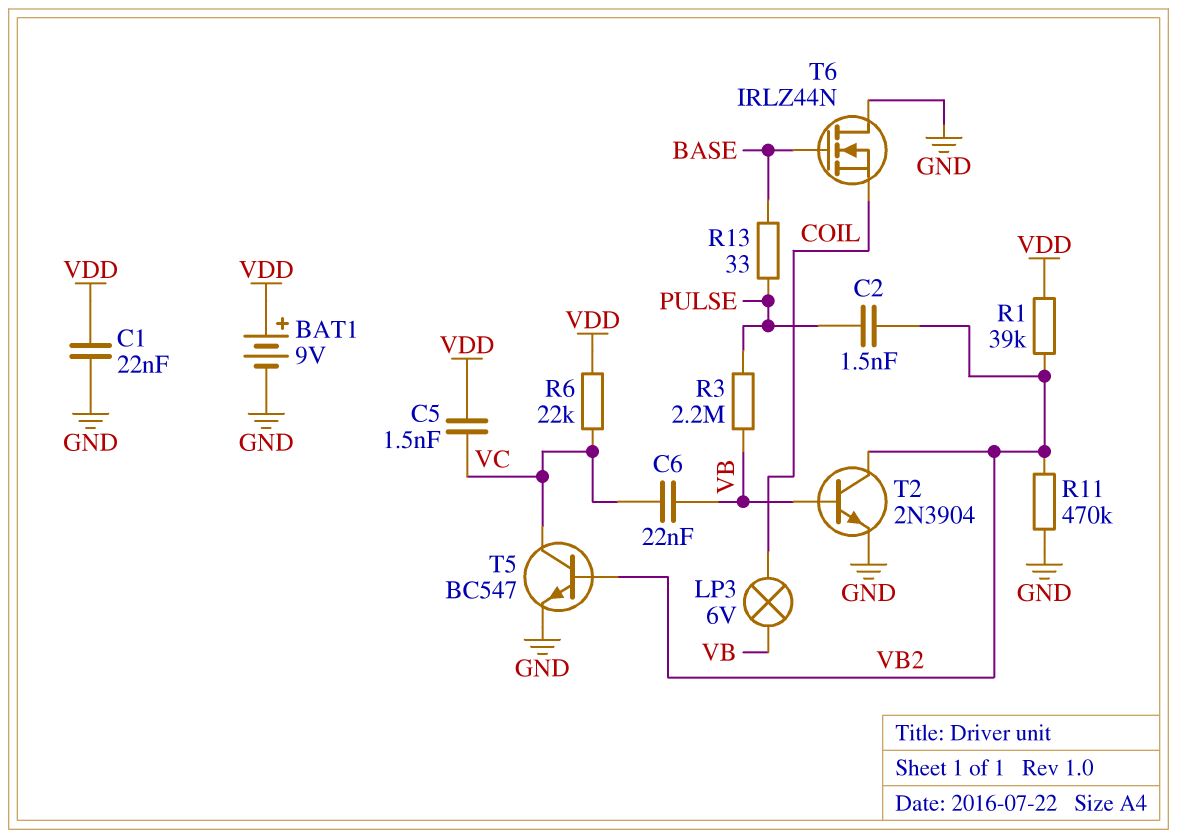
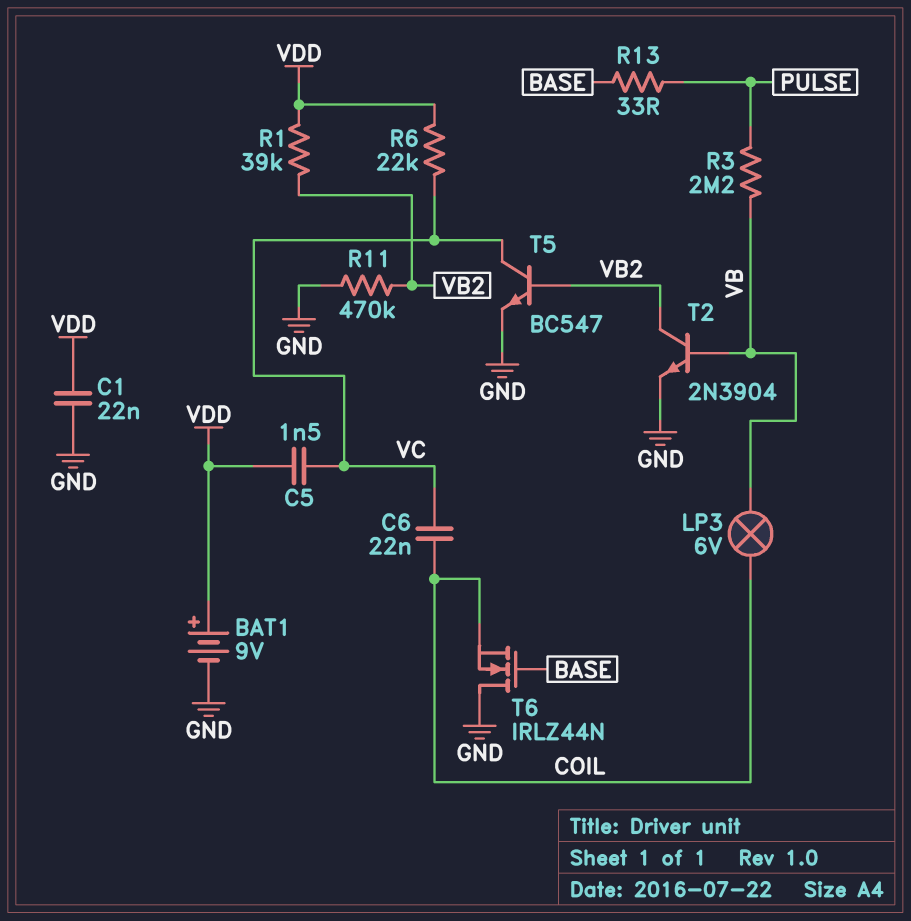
C2: 1.5nF (PULSE, VB2) -> none
C6: 22nF (VB, VC) -> 22nF (COIL, VC)

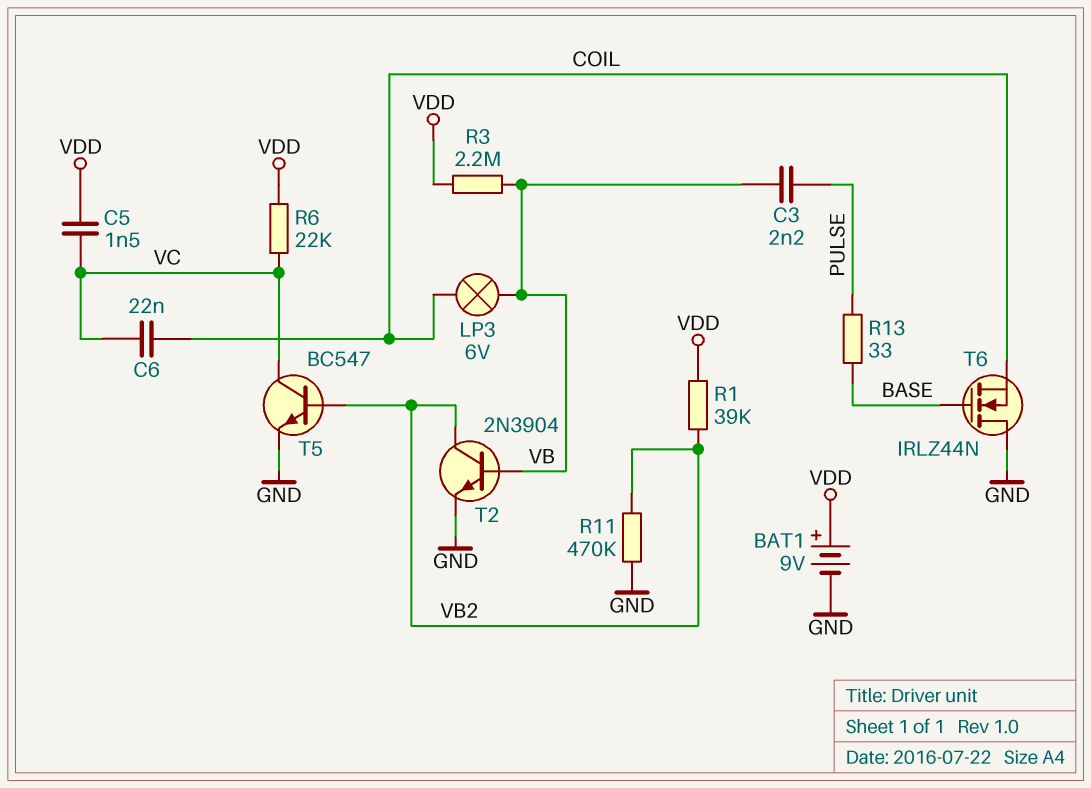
C1: 22nF (GND, VDD) -> none
C3: none -> 2.2nF (PULSE, VB)
R3: 2.2M (PULSE, VB) -> 2.2M (VB, VDD)

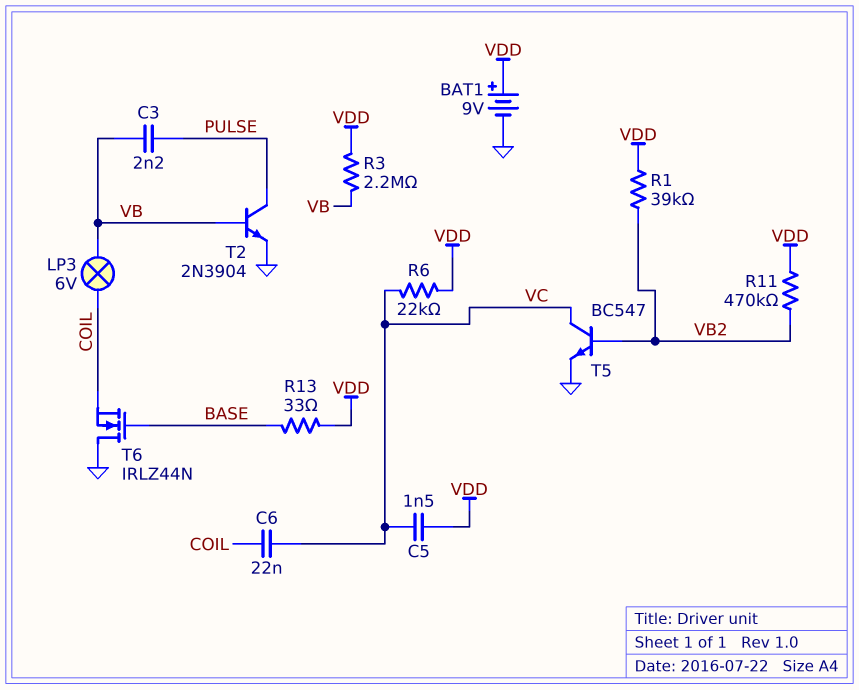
R11: 470k (GND, VB2) -> 470k (VB2, VDD)
R13: 33 (BASE, PULSE) -> 33 (BASE, VDD)
T2: NPN 2N3904 (B VB, C VB2, E GND) -> NPN 2N3904 (B VB, C PULSE, E GND)

